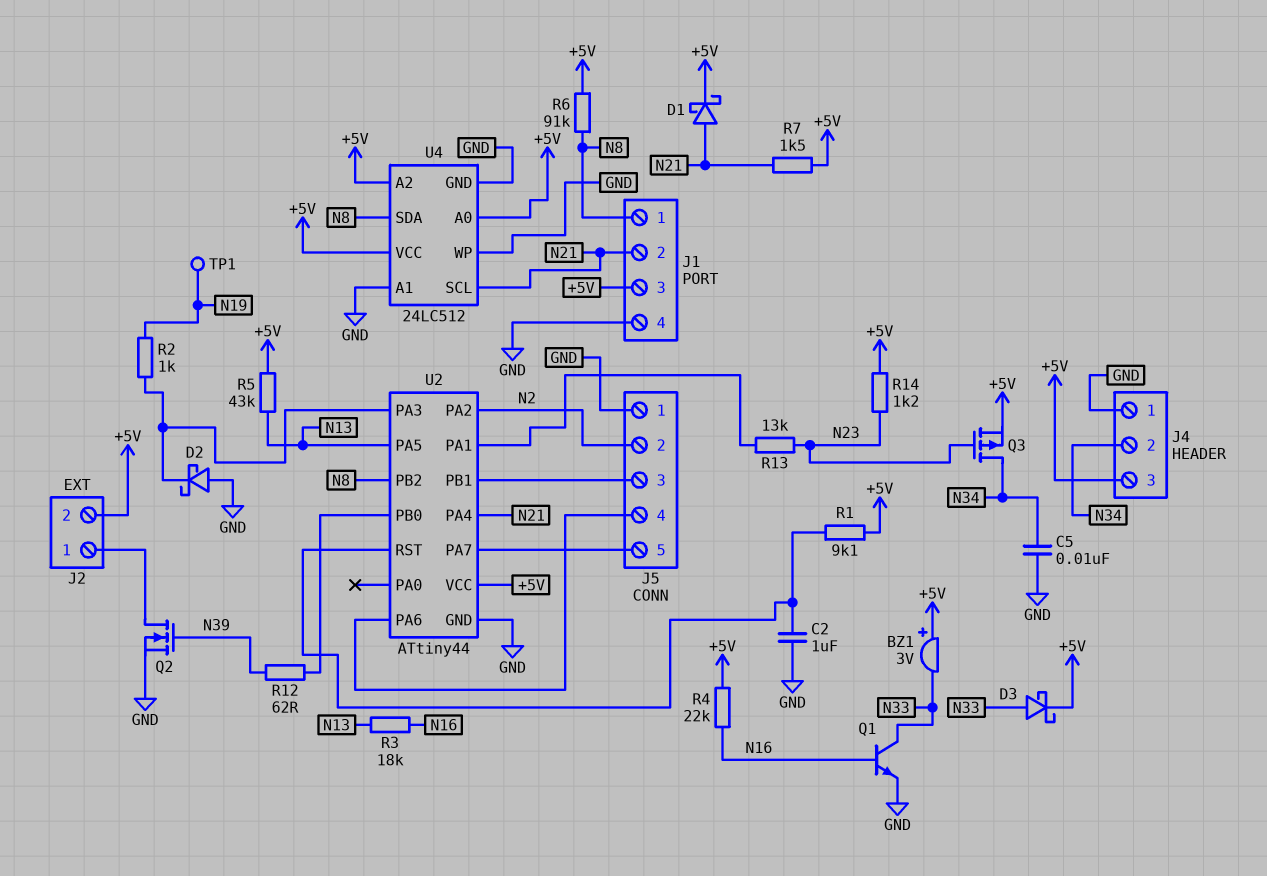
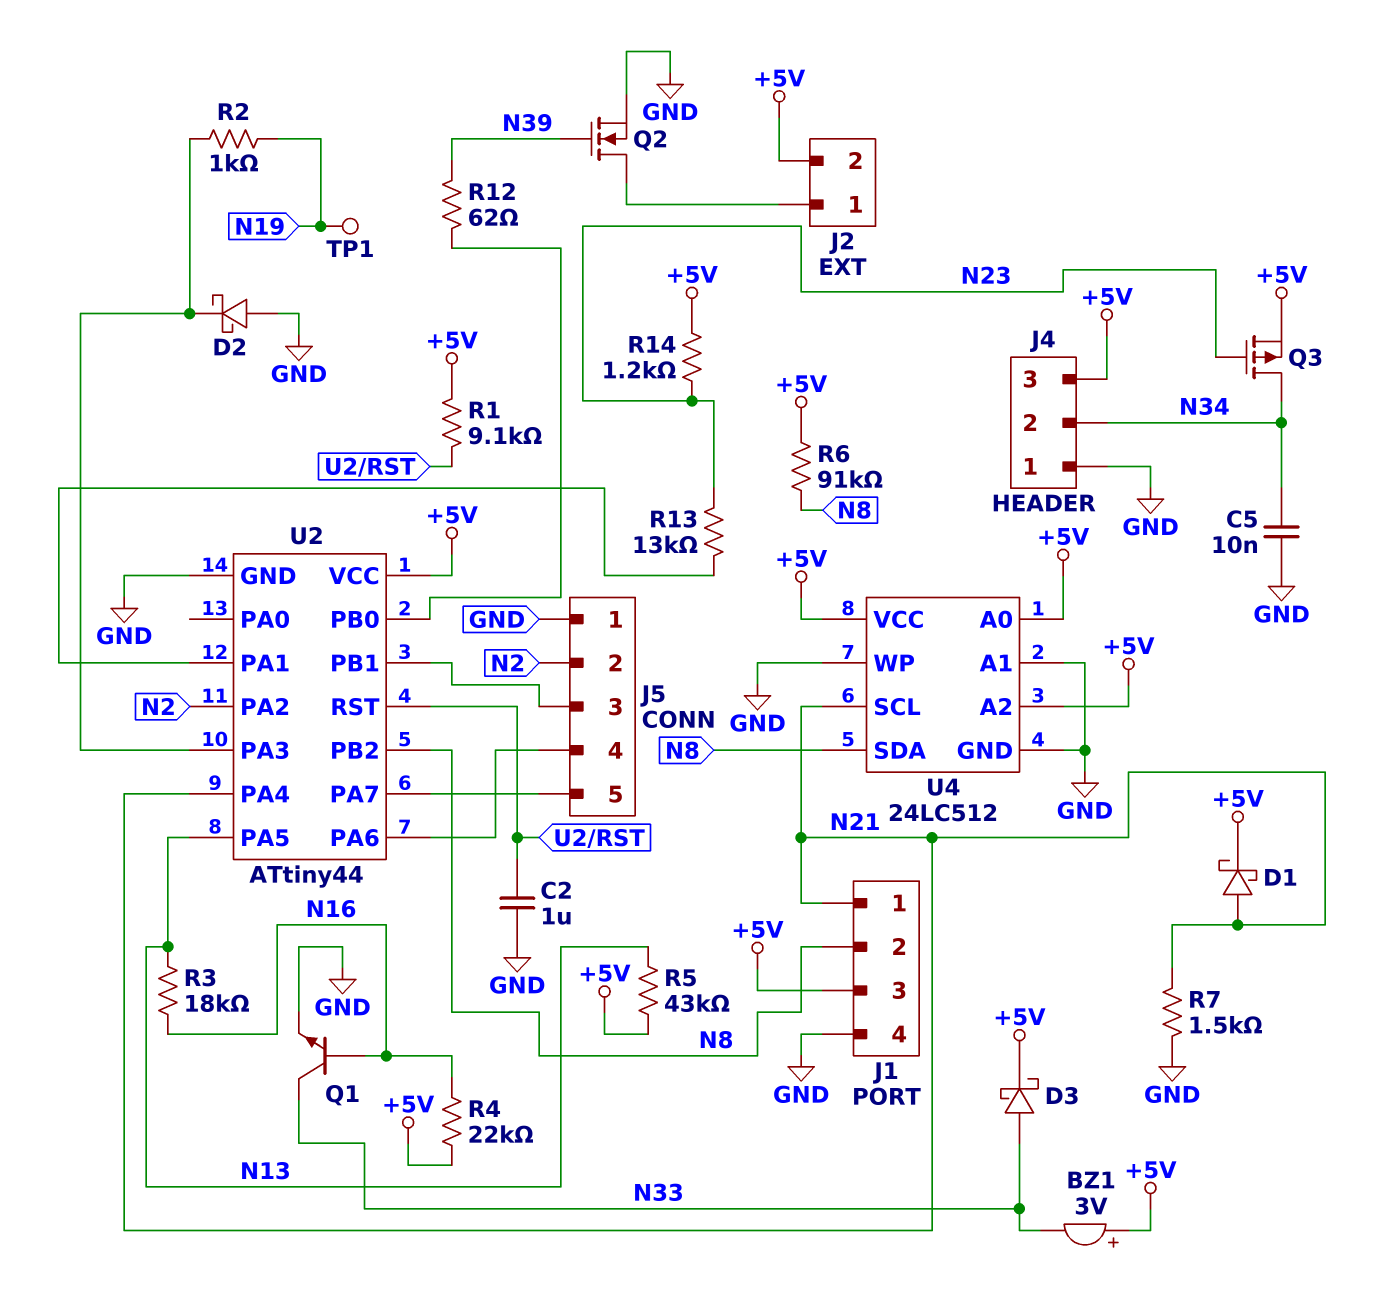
J1 pin 1: N8 -> N21
J1 pin 2: N21 -> N8
R7: 1.5k (+5V, N21) -> 1.5k (GND, N21)

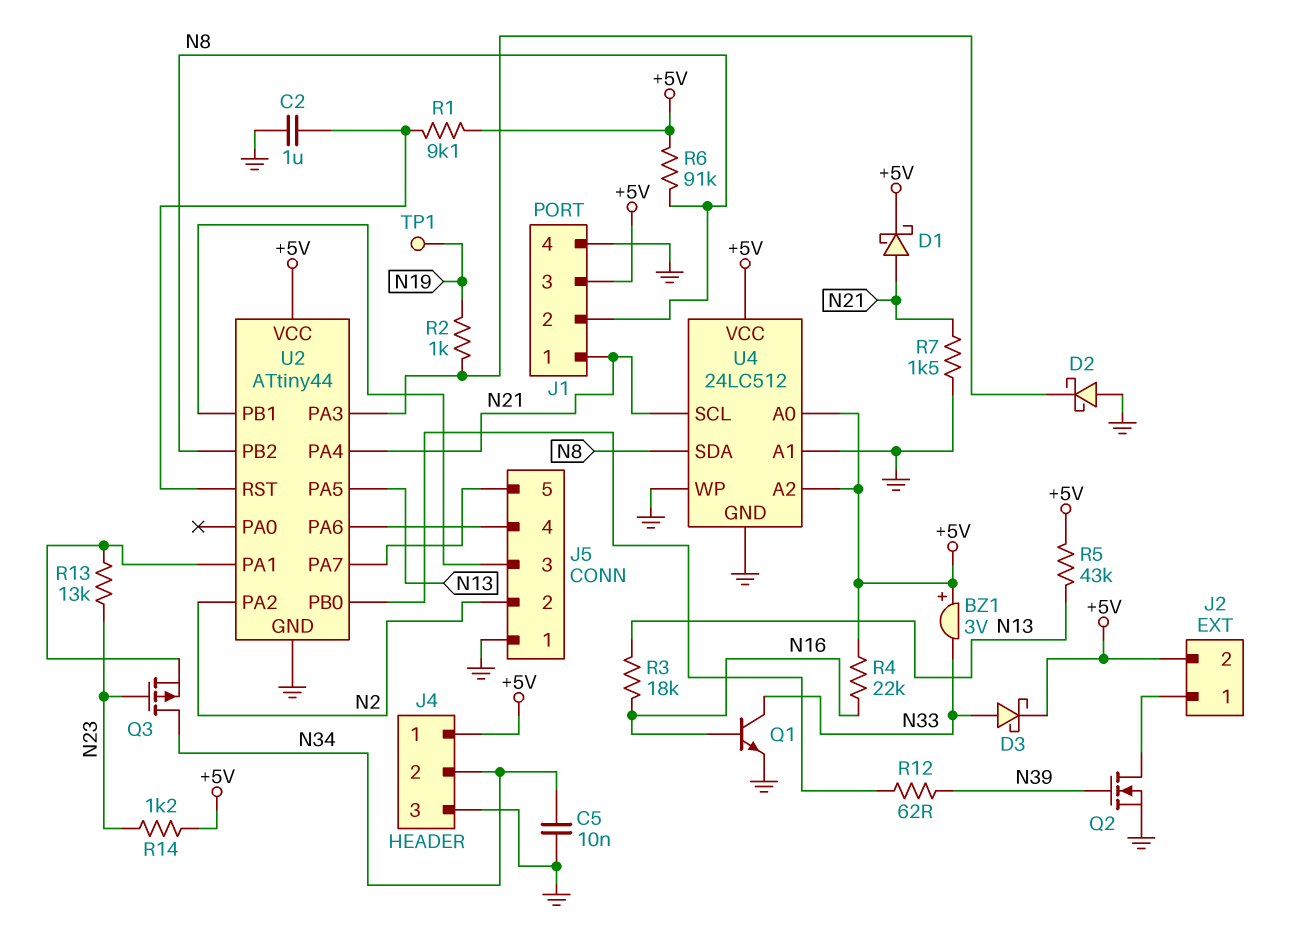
J4 pin 1: GND -> +5V
J4 pin 3: +5V -> GND
Q3: PMOS (G N23, D N34, S +5V) -> PMOS (G N23, D N34, S U2/PA1)

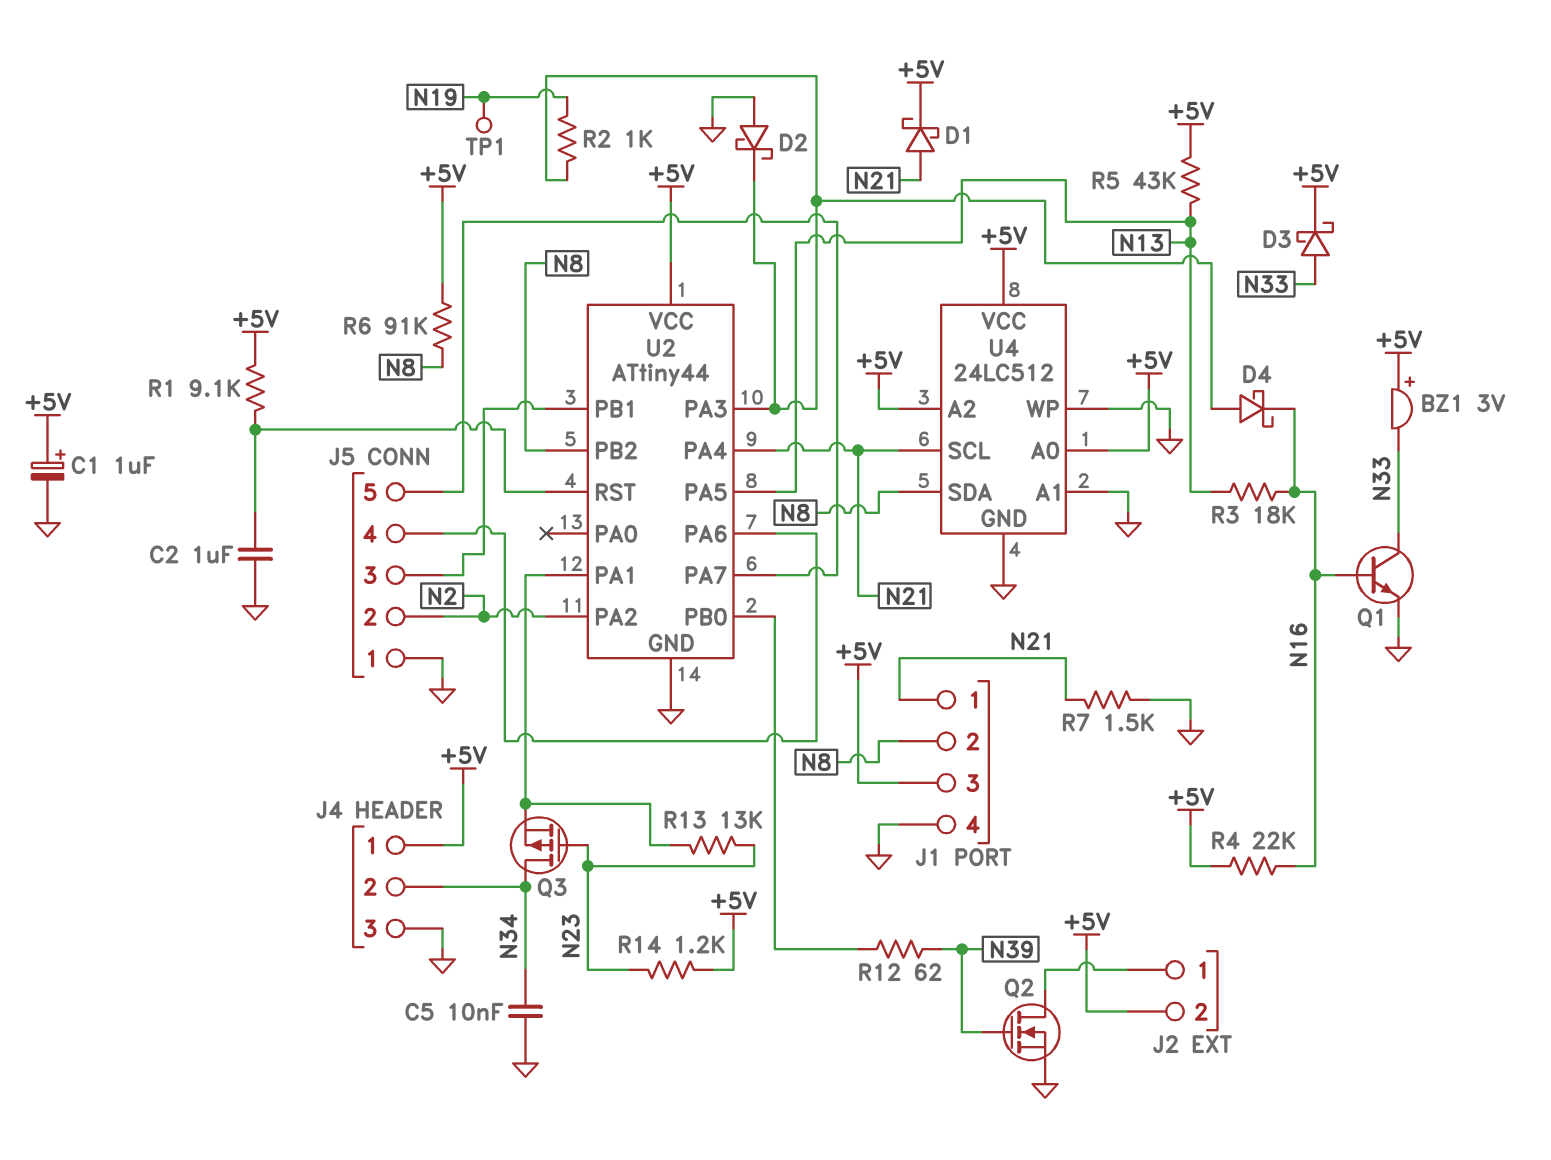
C1: none -> 1uF (plus +5V, minus GND)
D4: none -> schottky (A U2/PA3, K N16)

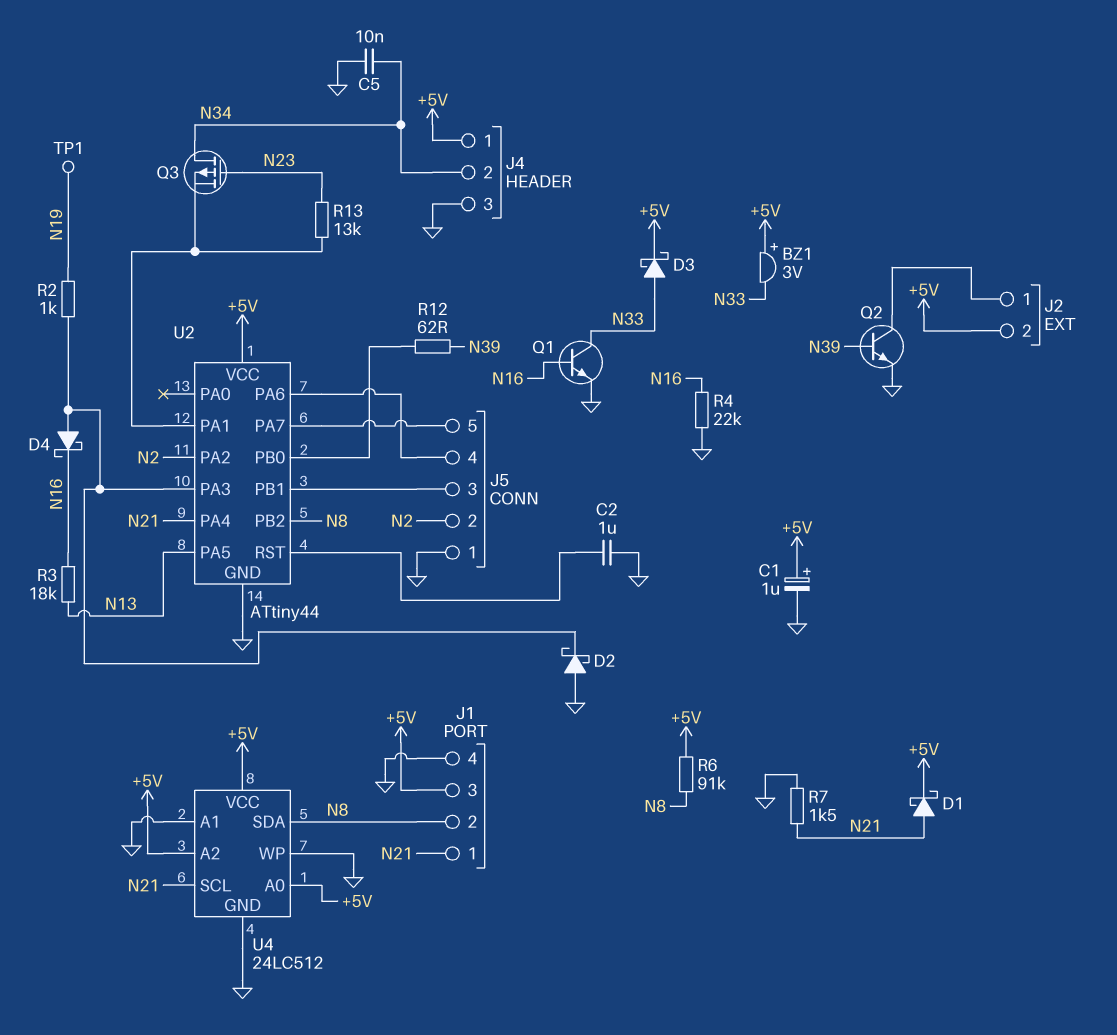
Q2: NMOS (G N39, D J2/1, S GND) -> NPN (B N39, C J2/1, E GND)
R1: 9.1k (+5V, U2/RST) -> none
R4: 22k (+5V, N16) -> 22k (GND, N16)
R5: 43k (+5V, N13) -> none
R14: 1.2k (+5V, N23) -> none

